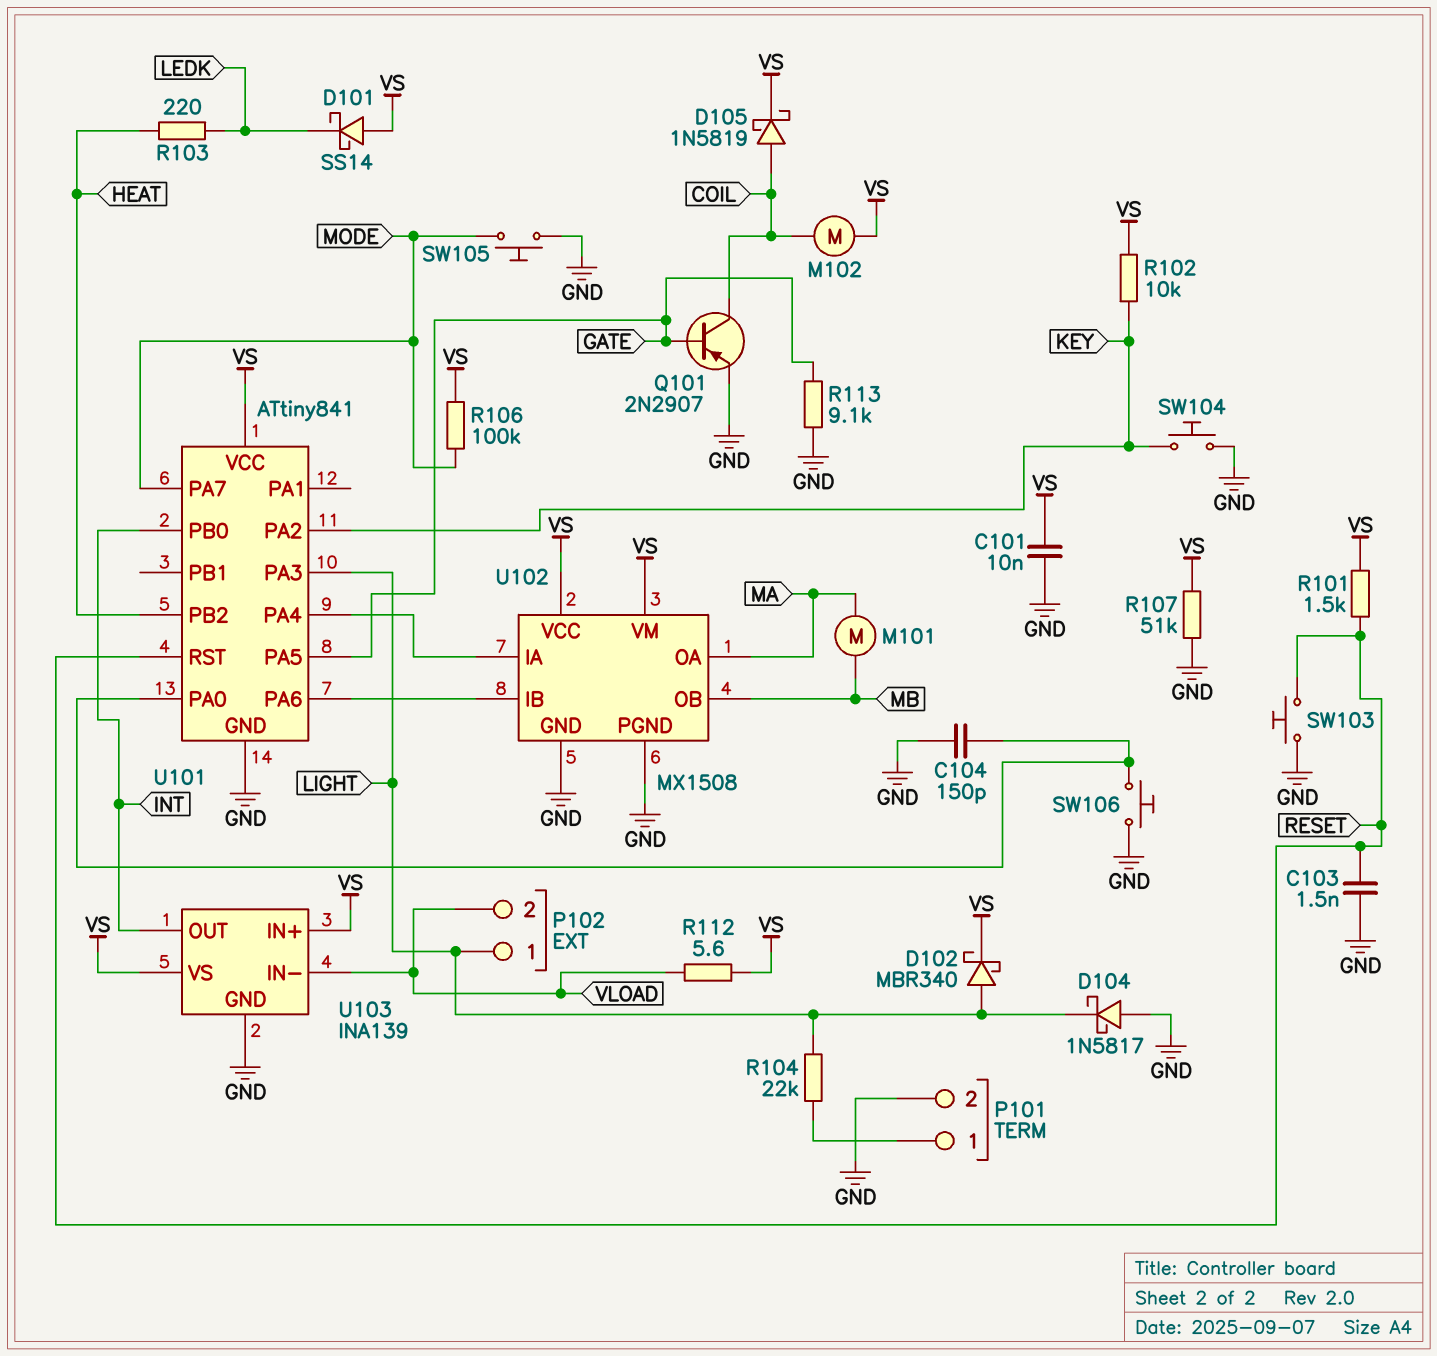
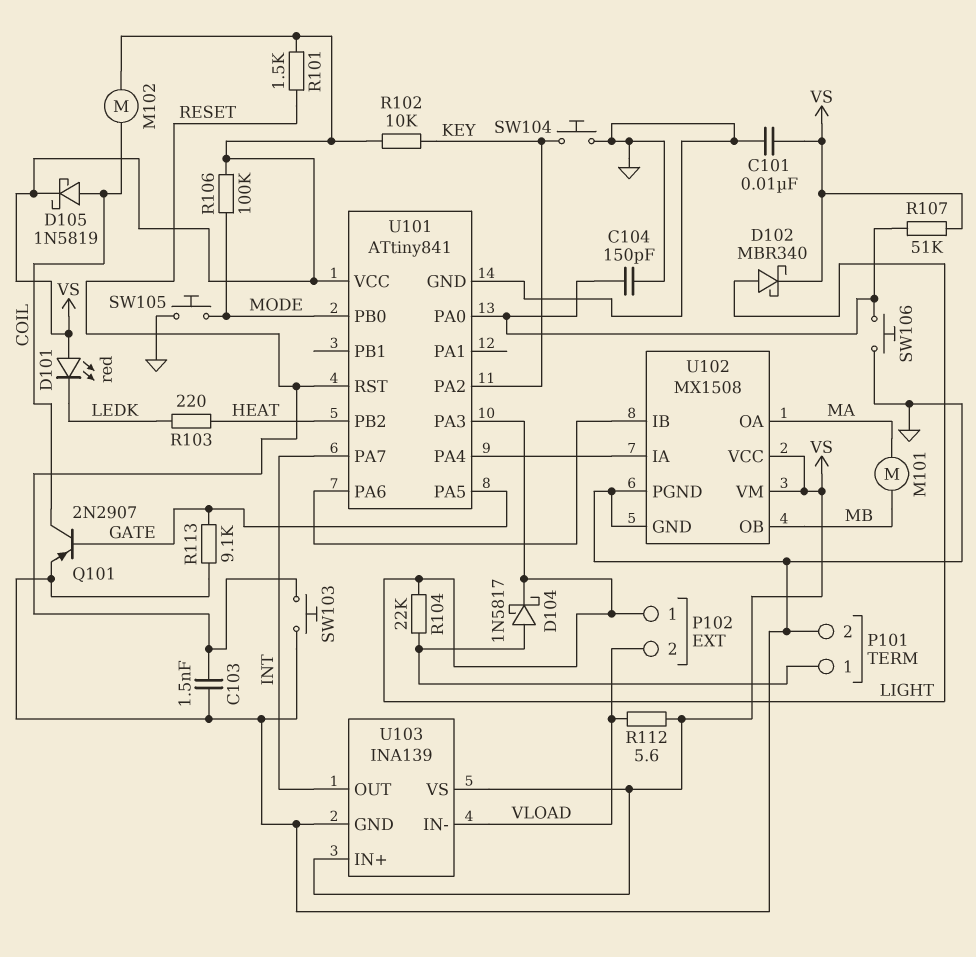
D101: schottky SS14 (A VS, K LEDK) -> LED red (A VS, K LEDK)
D104: schottky 1N5817 (A GND, K LIGHT) -> schottky 1N5817 (A P101/1, K LIGHT)
R107: 51k (GND, VS) -> 51k (U101/PA0, VS)
U101 pin PA7: MODE -> INT
U101 pin PB0: INT -> MODE

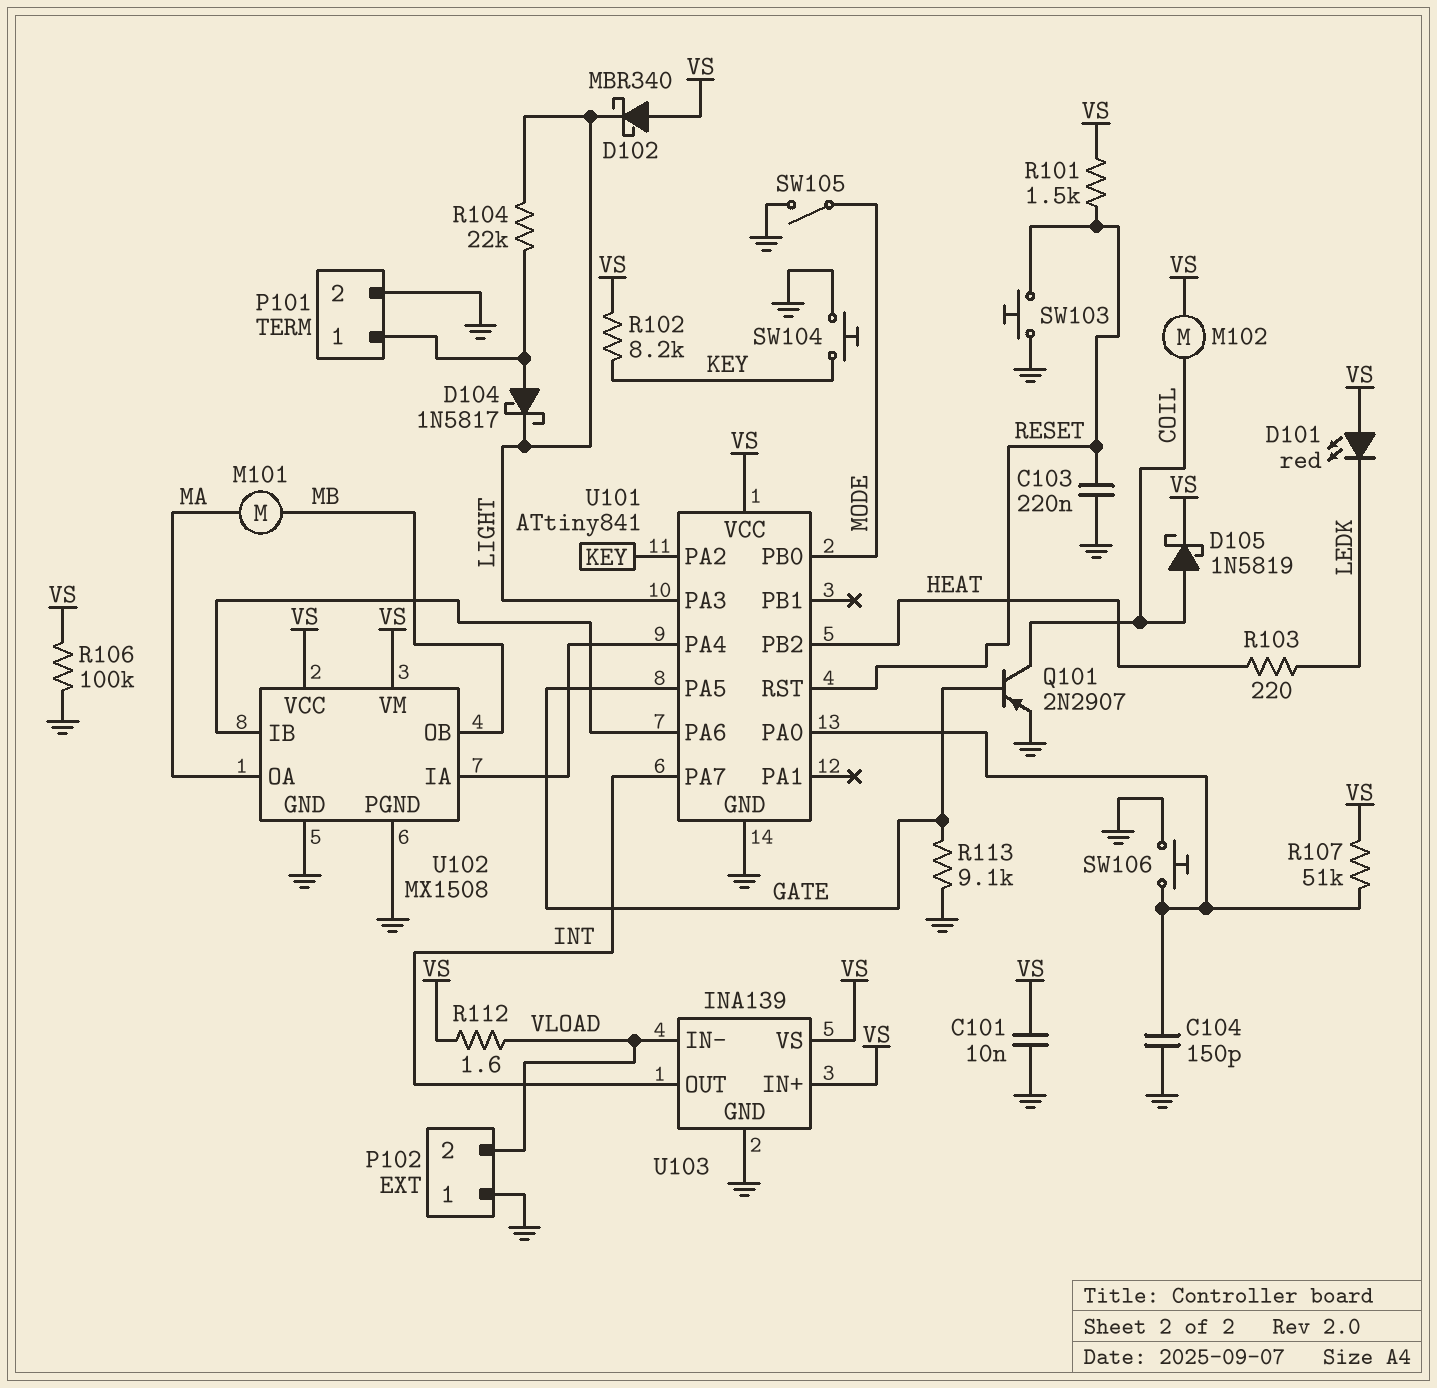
C103: 1.5nF (GND, RESET) -> 220nF (GND, RESET)
D102: schottky MBR340 (A LIGHT, K VS) -> schottky MBR340 (A VS, K LIGHT)
P102 pin 1: LIGHT -> GND
R102: 10k (KEY, VS) -> 8.2k (KEY, VS)
R106: 100k (MODE, VS) -> 100k (GND, VS)
R112: 5.6 (VLOAD, VS) -> 1.6 (VLOAD, VS)
SW105: button (GND, MODE) -> switch (GND, MODE)

